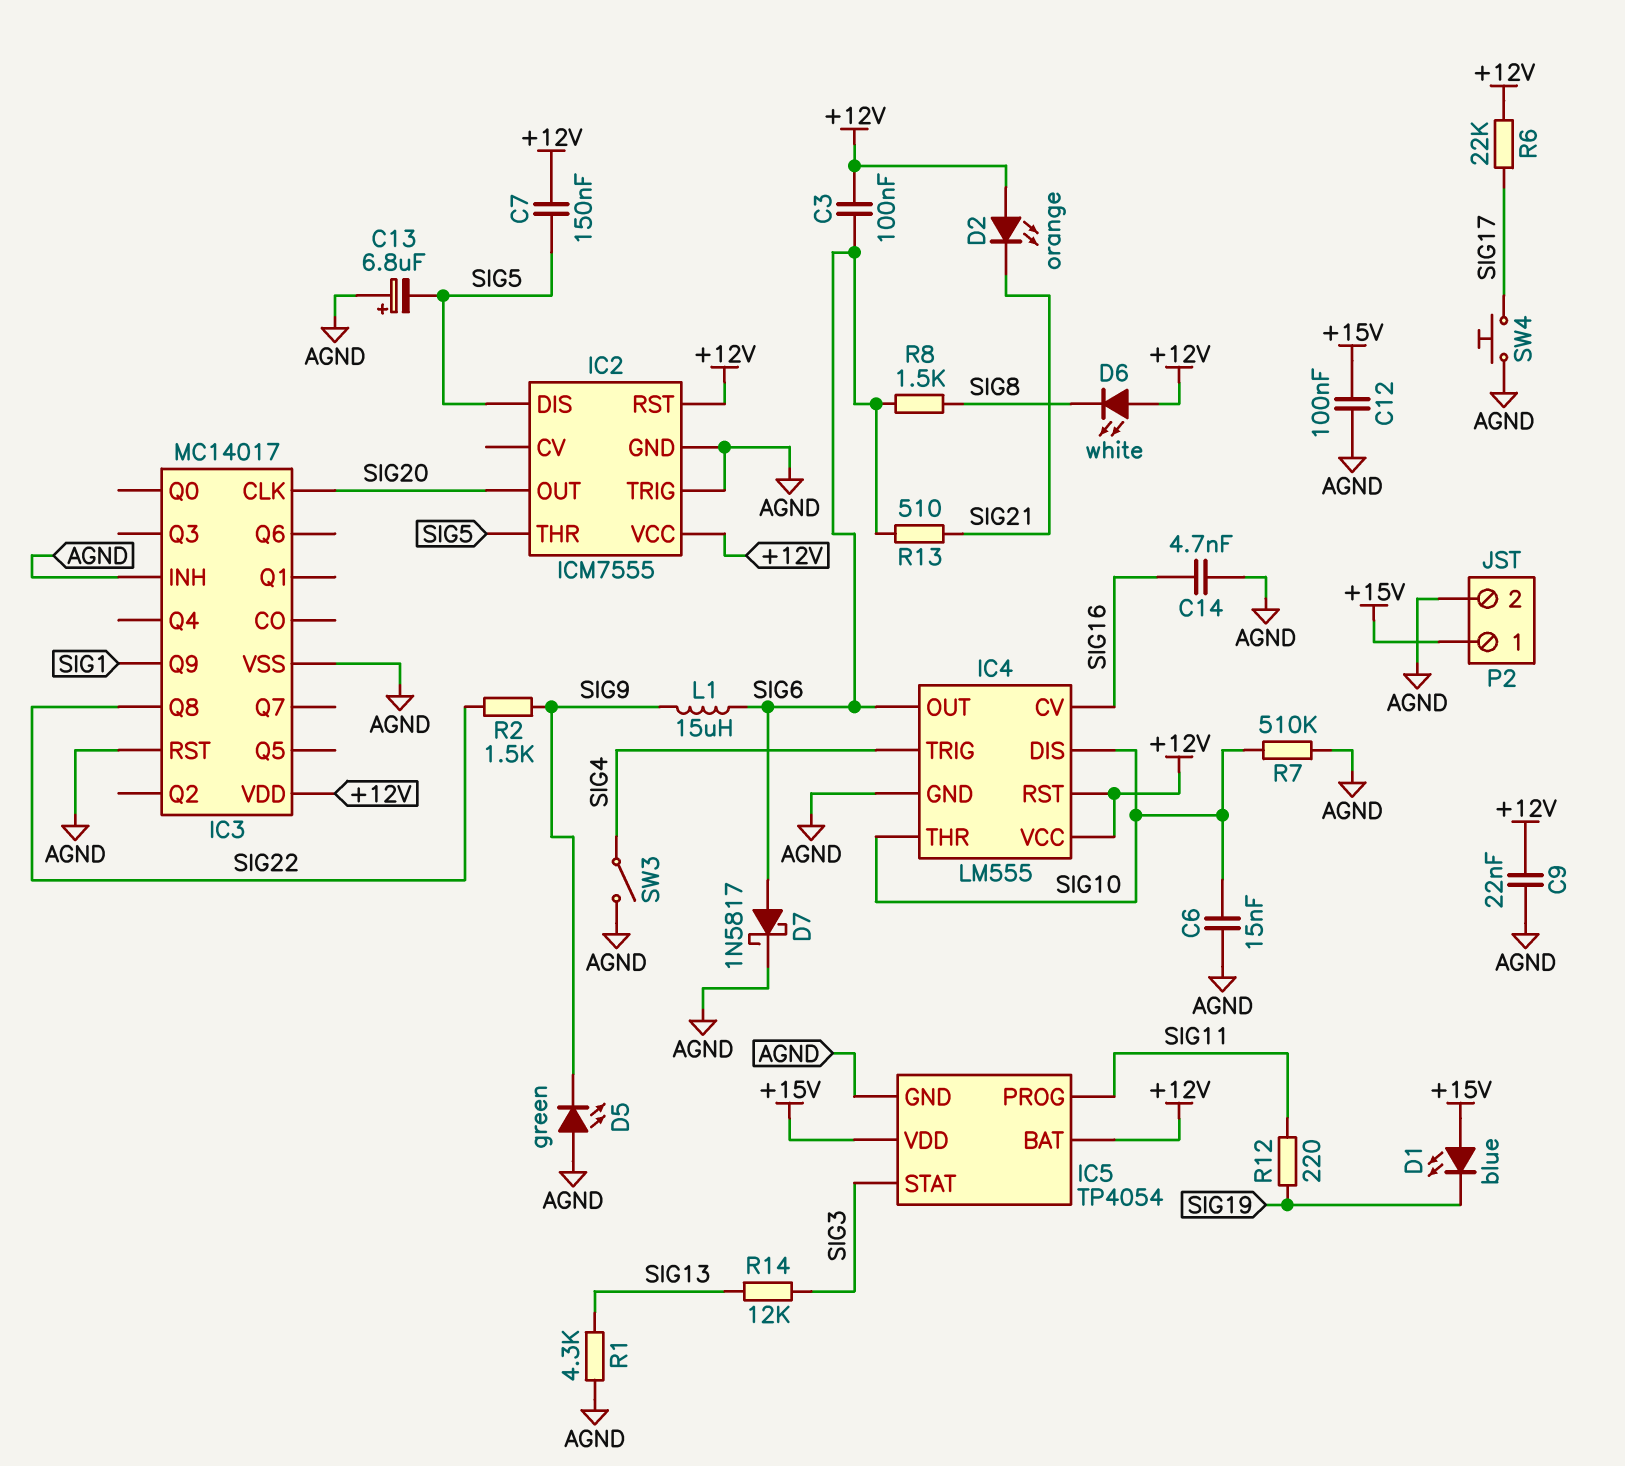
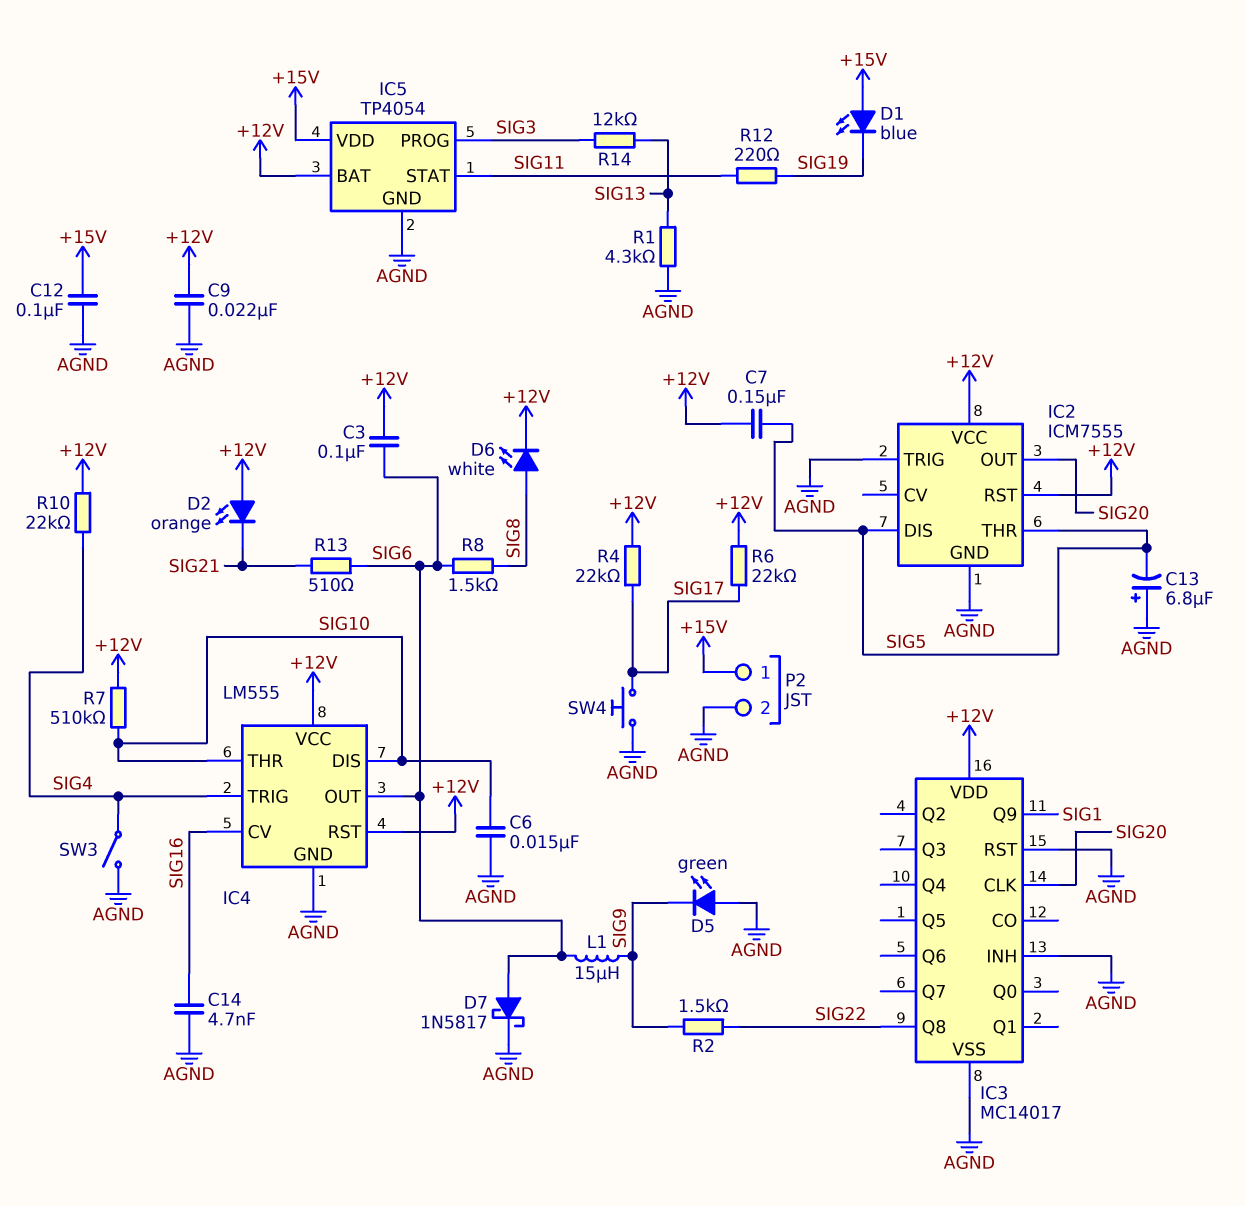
D6: LED white (A +12V, K SIG8) -> LED white (A SIG8, K +12V)
IC5 pin PROG: SIG11 -> SIG3
IC5 pin STAT: SIG3 -> SIG11
R4: none -> 22k (+12V, SIG17)
R7: 510k (AGND, SIG10) -> 510k (+12V, SIG10)
R10: none -> 22k (+12V, SIG4)

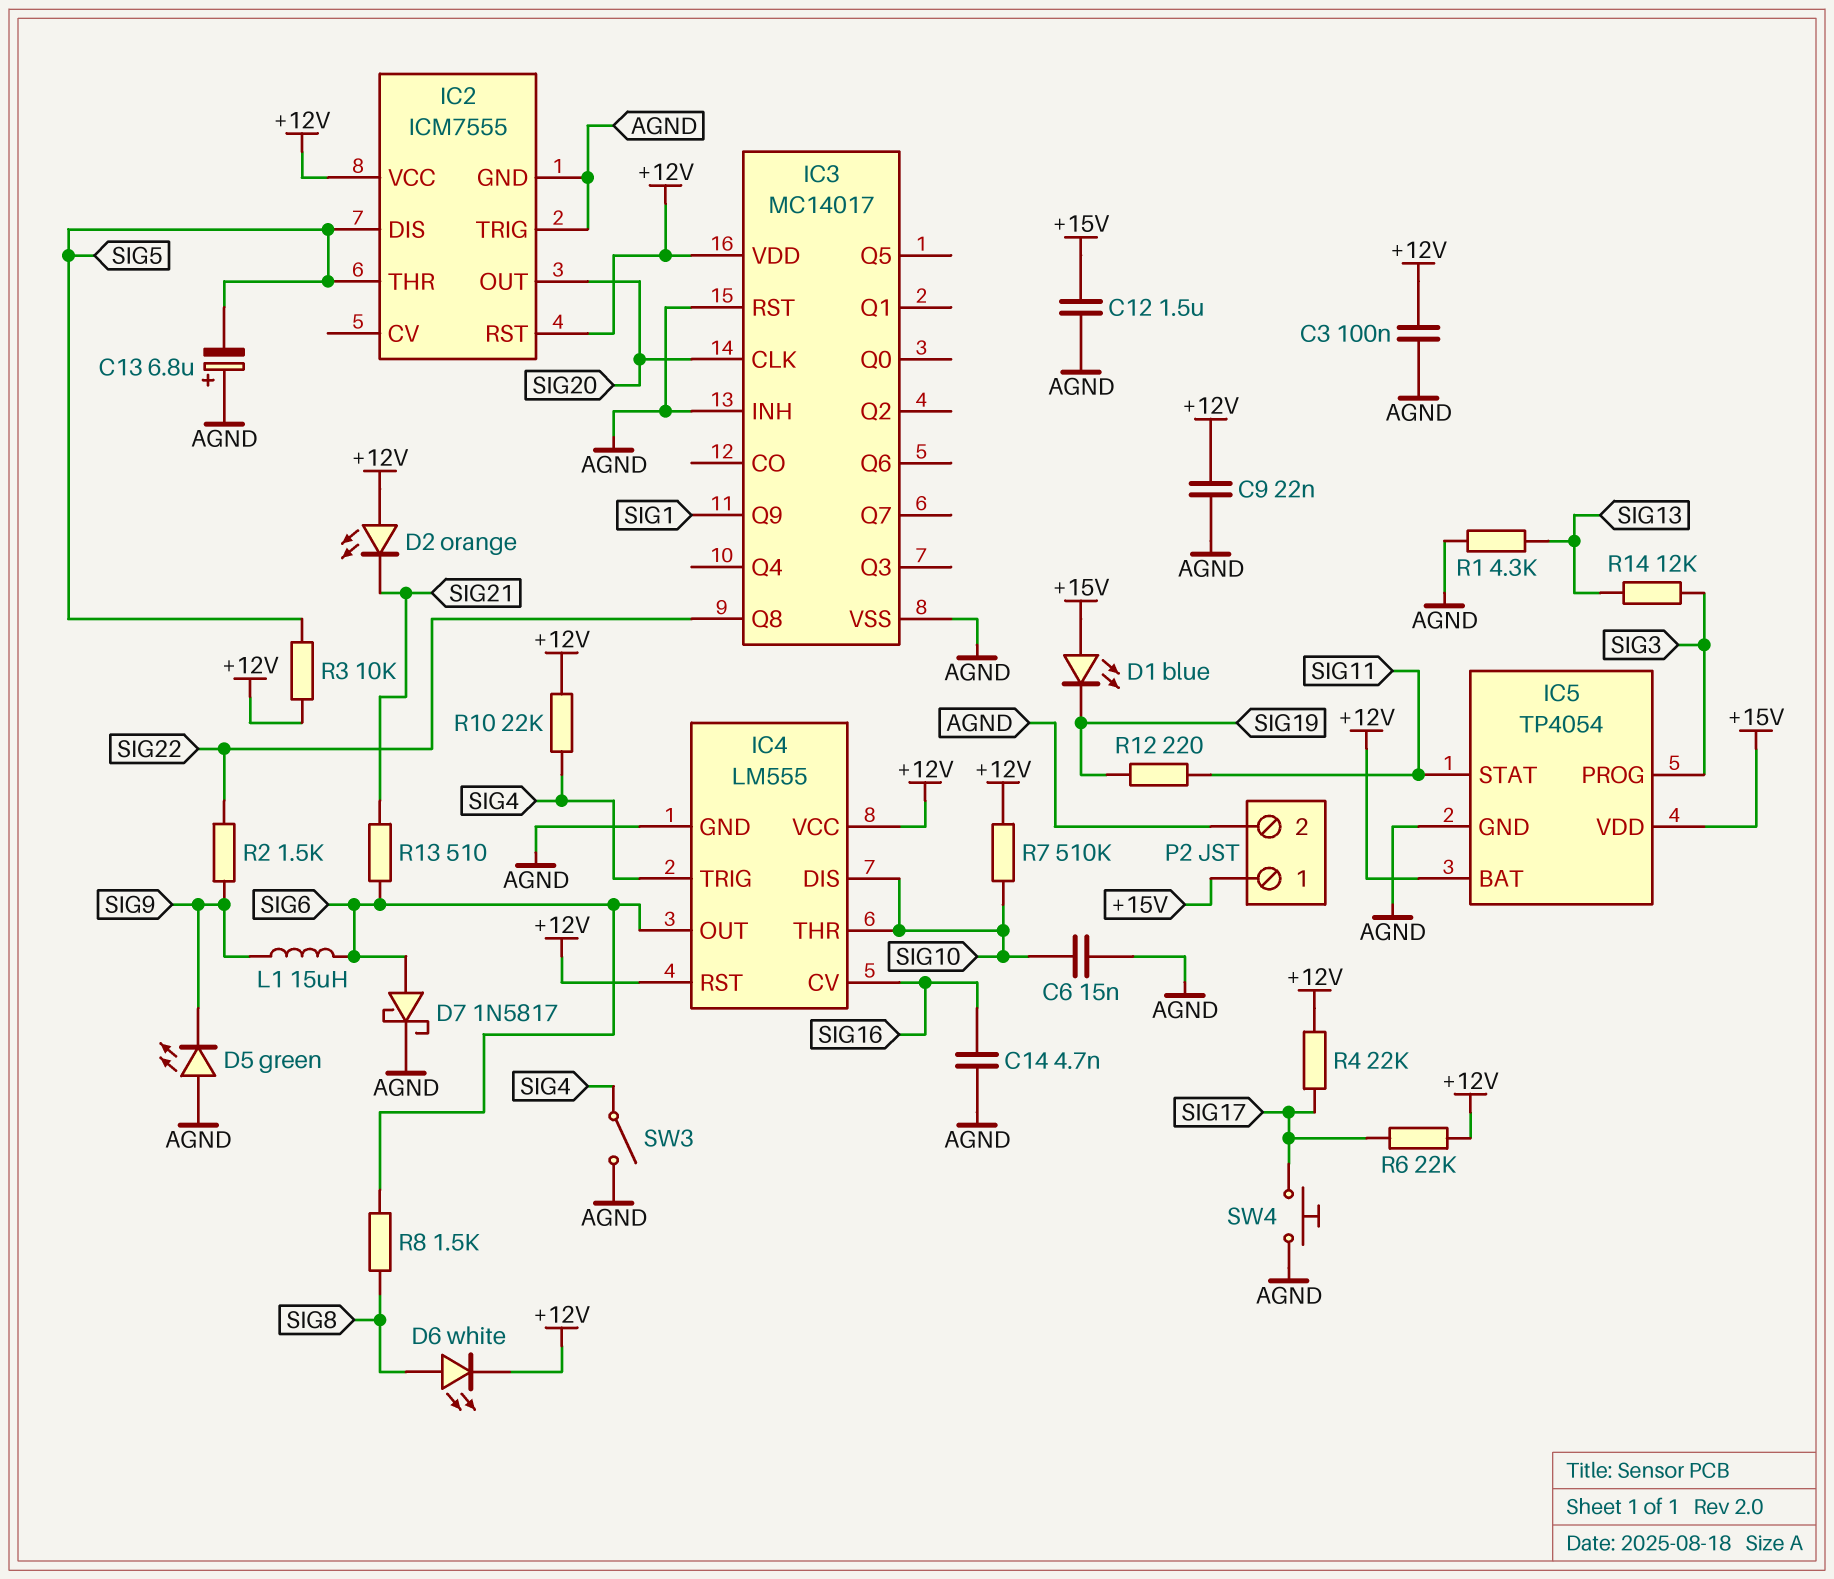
C3: 100nF (+12V, SIG6) -> 100nF (+12V, AGND)
C7: 150nF (+12V, SIG5) -> none
C12: 100nF (+15V, AGND) -> 1.5uF (+15V, AGND)
R3: none -> 10k (+12V, SIG5)

